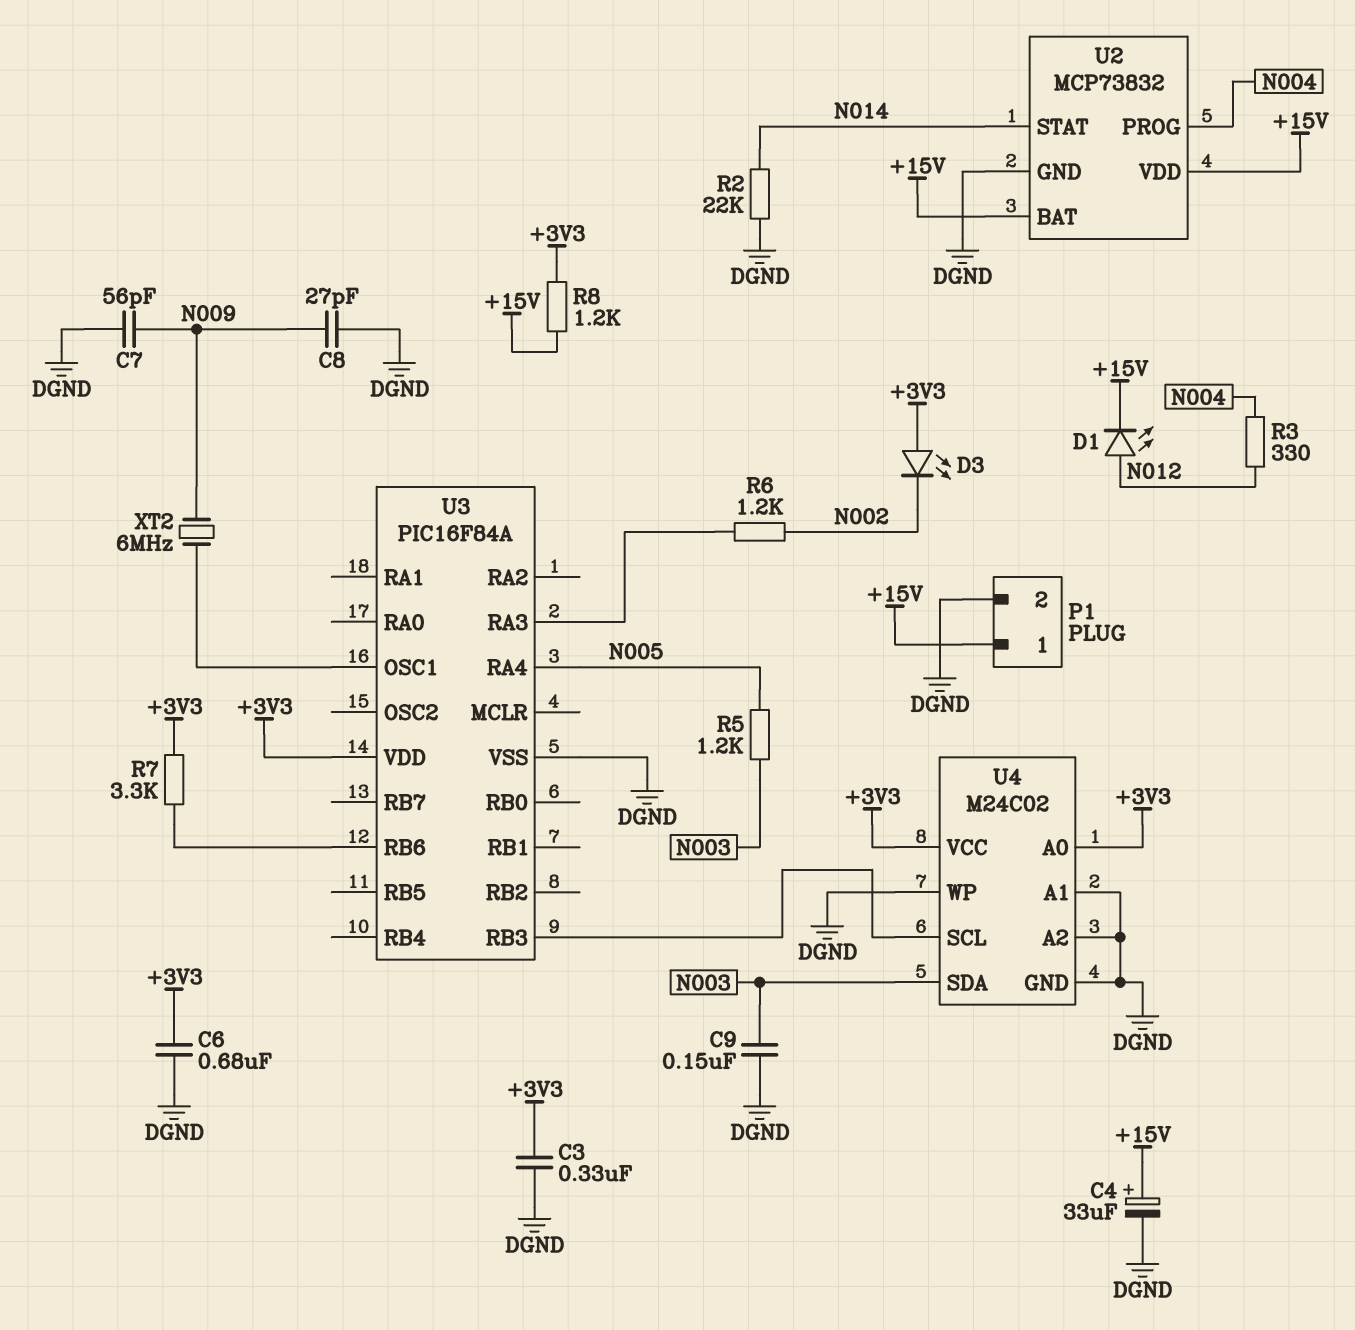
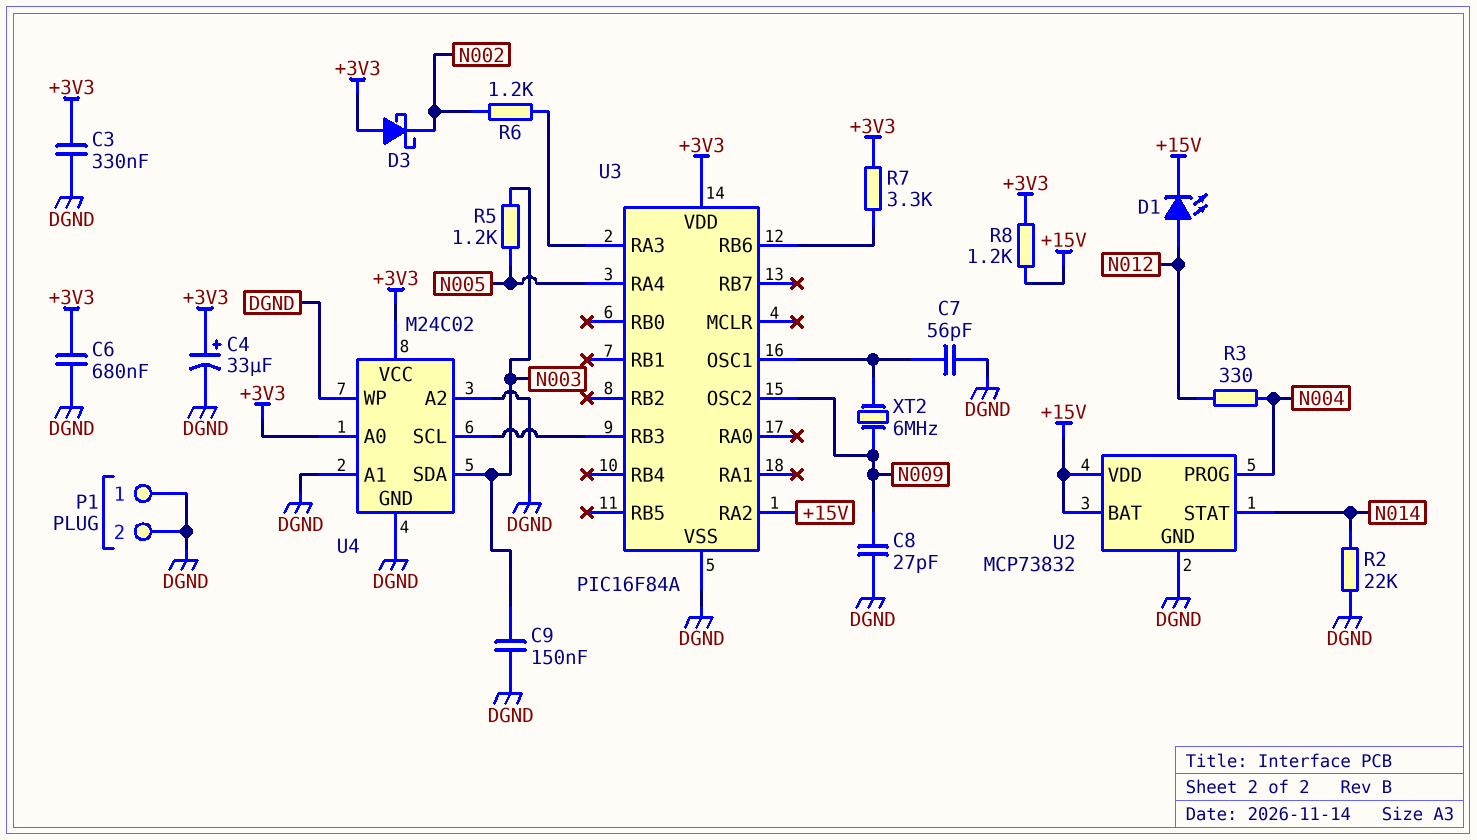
C4: 33uF (plus +15V, minus DGND) -> 33uF (plus +3V3, minus DGND)
C7: 56pF (DGND, N009) -> 56pF (DGND, U3/OSC1)
D3: LED (A +3V3, K N002) -> schottky (A +3V3, K N002)
P1 pin 1: +15V -> DGND
U3 pin OSC2: none -> N009
U3 pin RA2: none -> +15V

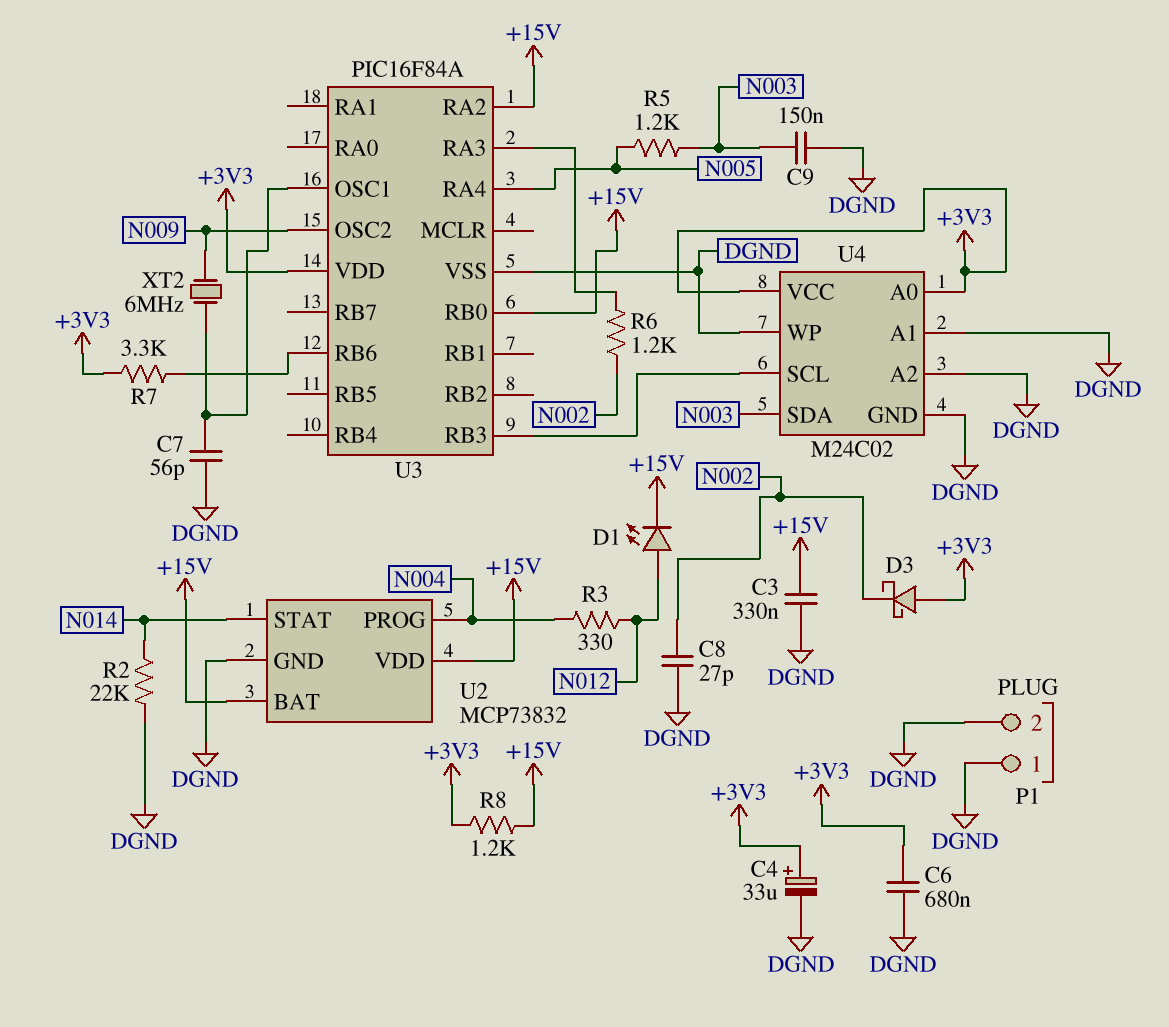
C3: 330nF (+3V3, DGND) -> 330nF (+15V, DGND)
C8: 27pF (DGND, N009) -> 27pF (DGND, N002)
U3 pin RB0: none -> +15V

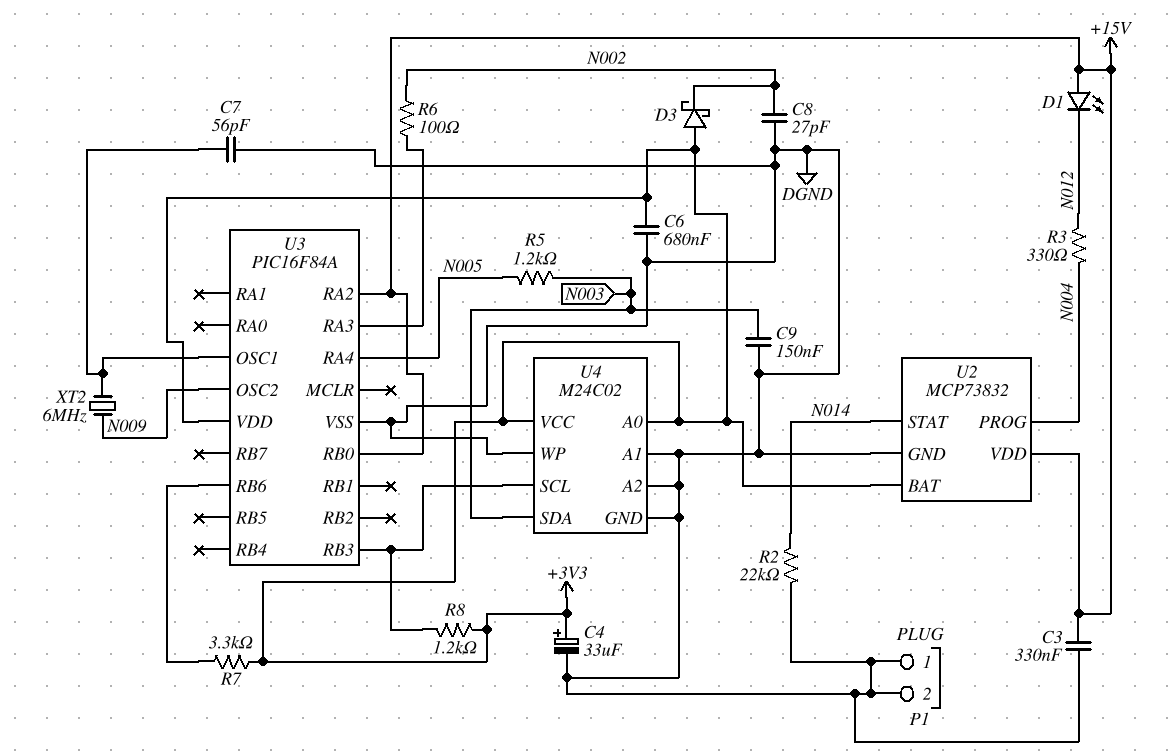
D1: LED (A N012, K +15V) -> LED (A +15V, K N012)
R6: 1.2k (N002, U3/RA3) -> 100 (N002, U3/RA3)
R8: 1.2k (+3V3, +15V) -> 1.2k (+3V3, U3/RB3)
U2 pin BAT: +15V -> +3V3

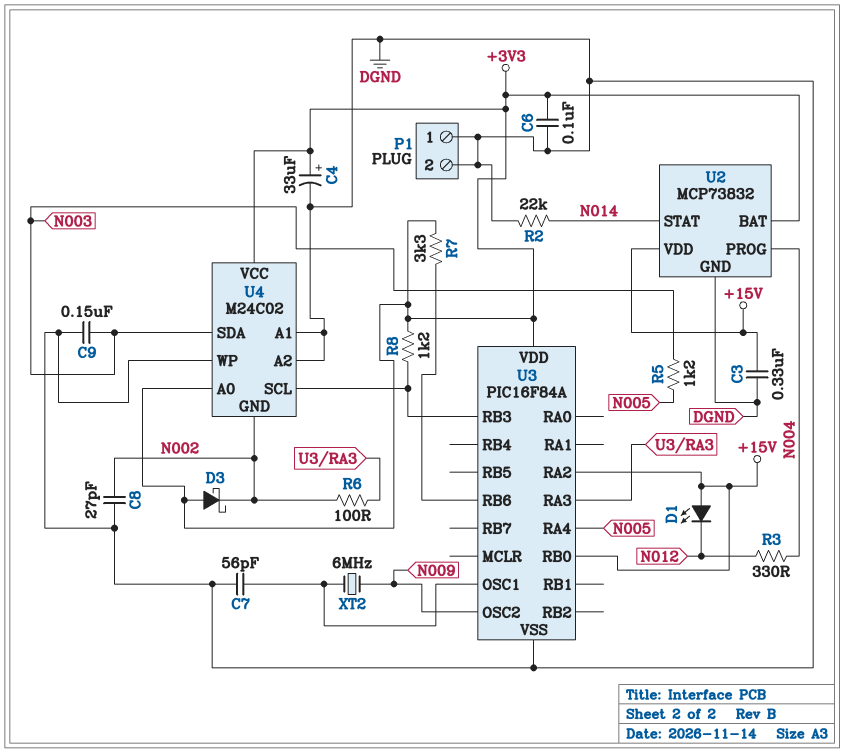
C6: 680nF (+3V3, DGND) -> 100nF (+3V3, DGND)
U4 pin GND: DGND -> N002

